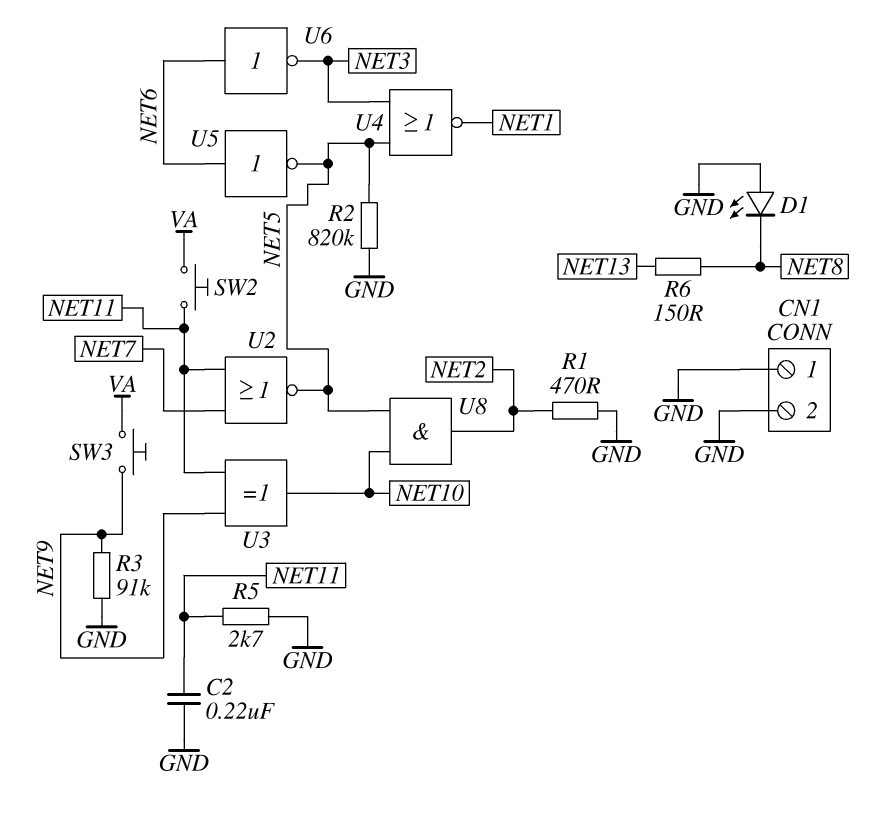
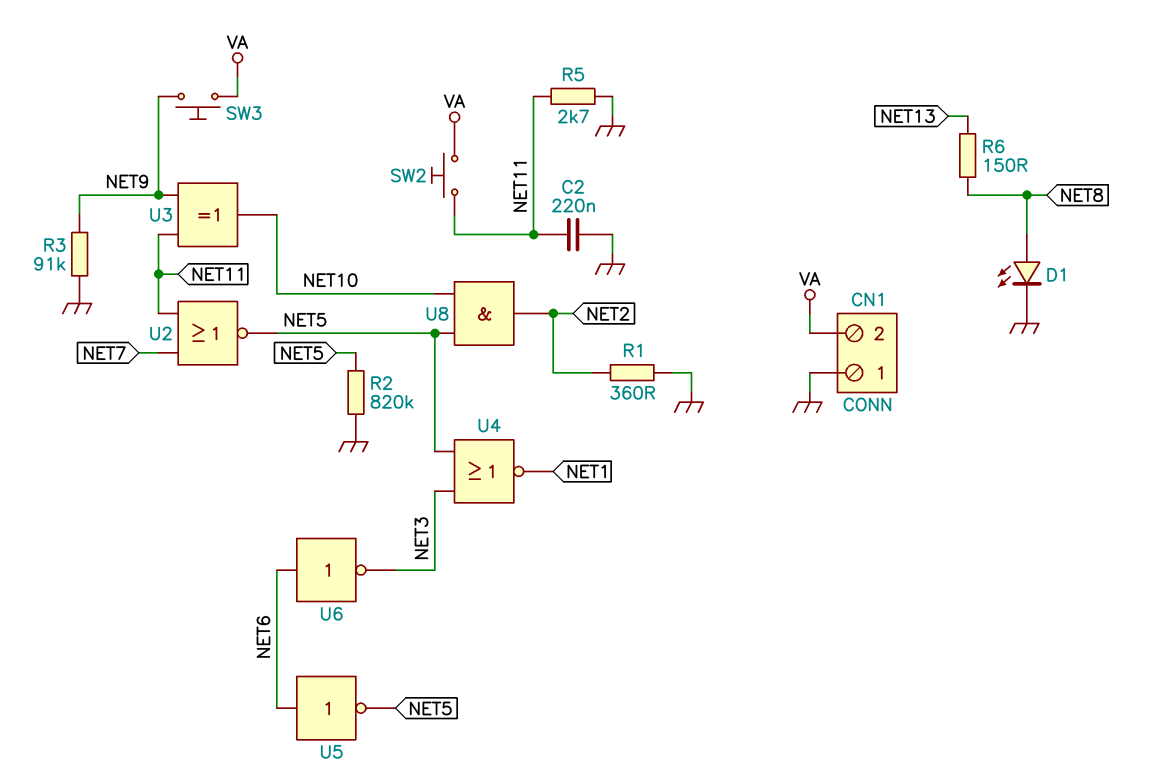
CN1 pin 2: GND -> VA
D1: LED (A GND, K NET8) -> LED (A NET8, K GND)
R1: 470 (GND, NET2) -> 360 (GND, NET2)

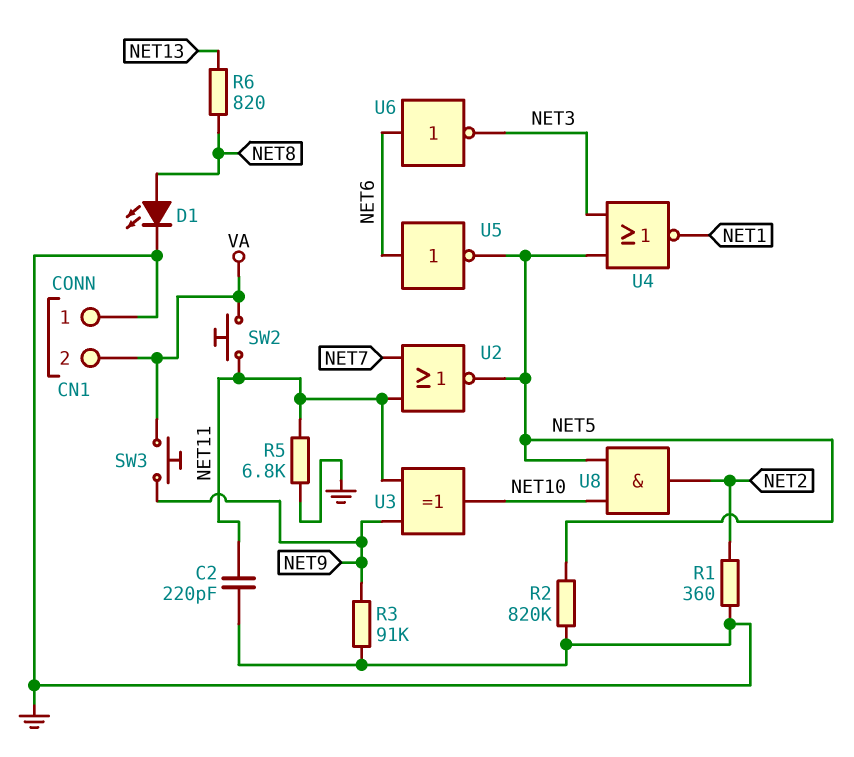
C2: 220nF (GND, NET11) -> 220pF (GND, NET11)
R5: 2.7k (GND, NET11) -> 6.8k (GND, NET11)
R6: 150 (NET8, NET13) -> 820 (NET8, NET13)

